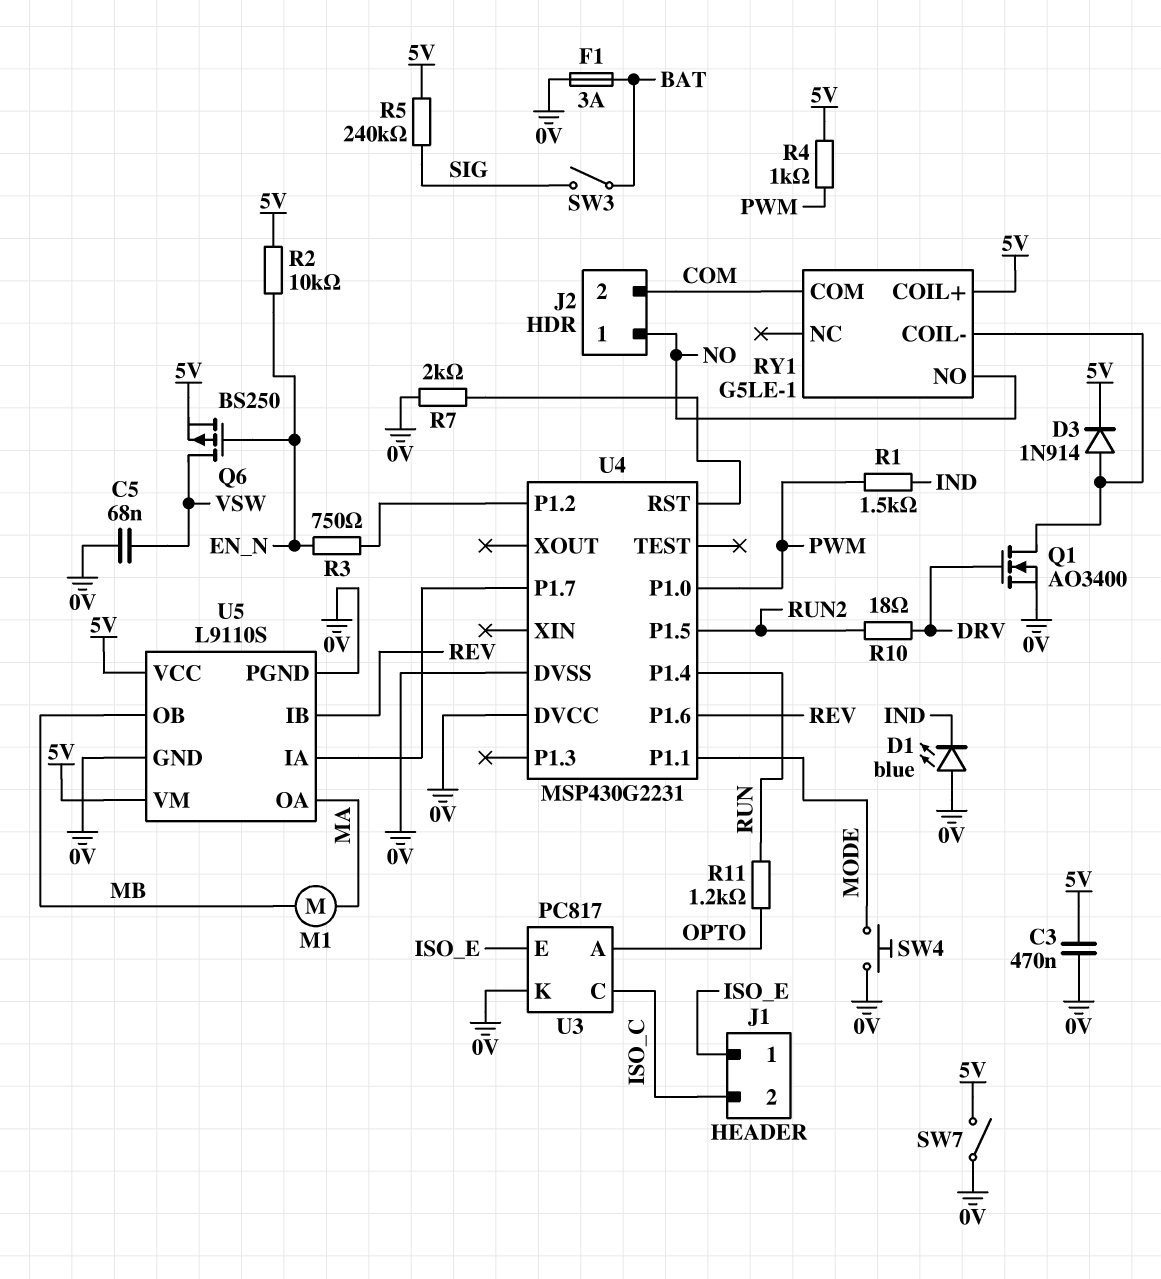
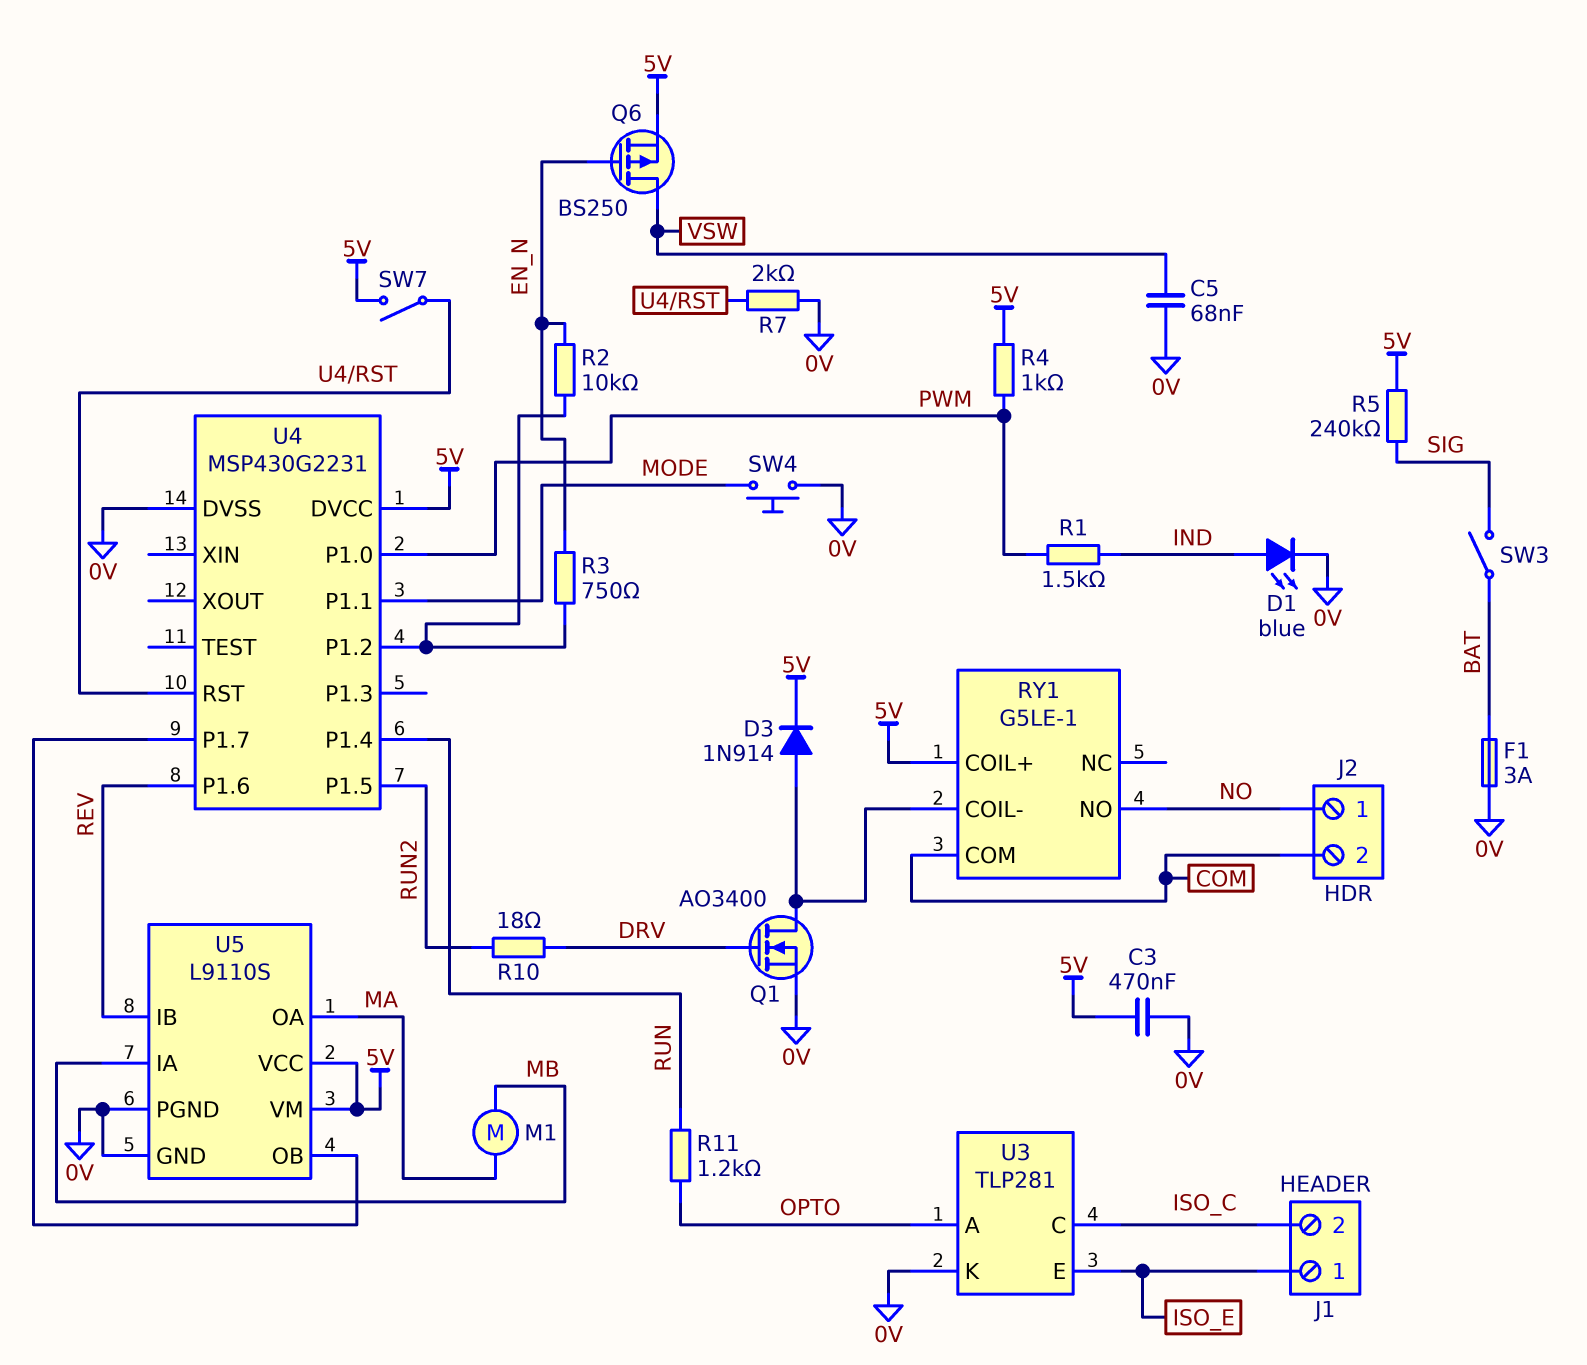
D1: LED blue (A 0V, K IND) -> LED blue (A IND, K 0V)
R2: 10k (5V, EN_N) -> 10k (EN_N, U4/P1.2)
SW7: switch (0V, 5V) -> switch (5V, U4/RST)
U3: PC817 -> TLP281
U4 pin DVCC: 0V -> 5V
U5 pin IA: U4/P1.7 -> MB
U5 pin OB: MB -> U4/P1.7

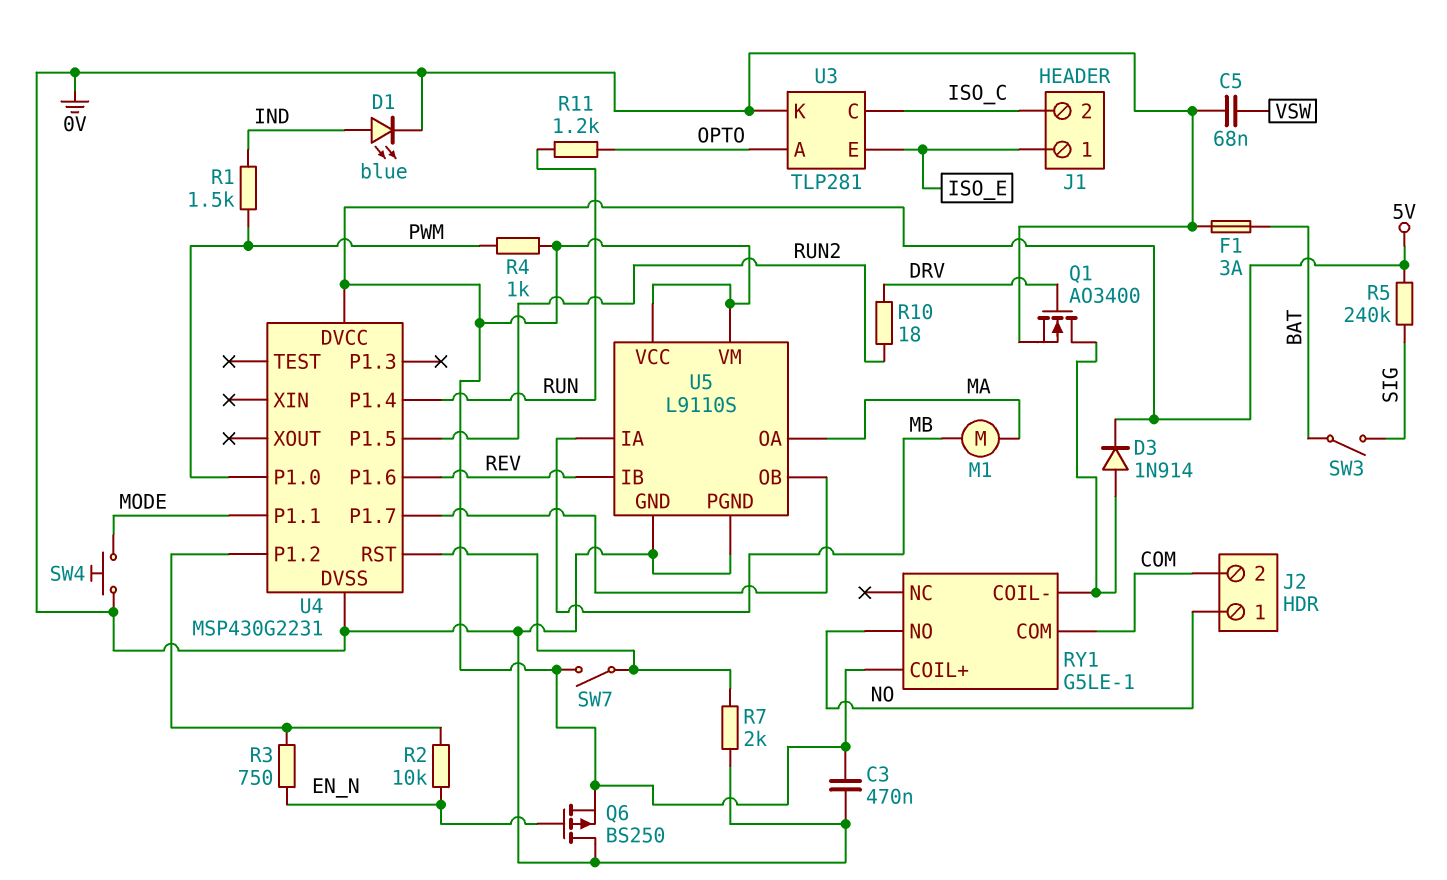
Q6: PMOS BS250 (G EN_N, D VSW, S 5V) -> PMOS BS250 (G EN_N, D 0V, S 5V)

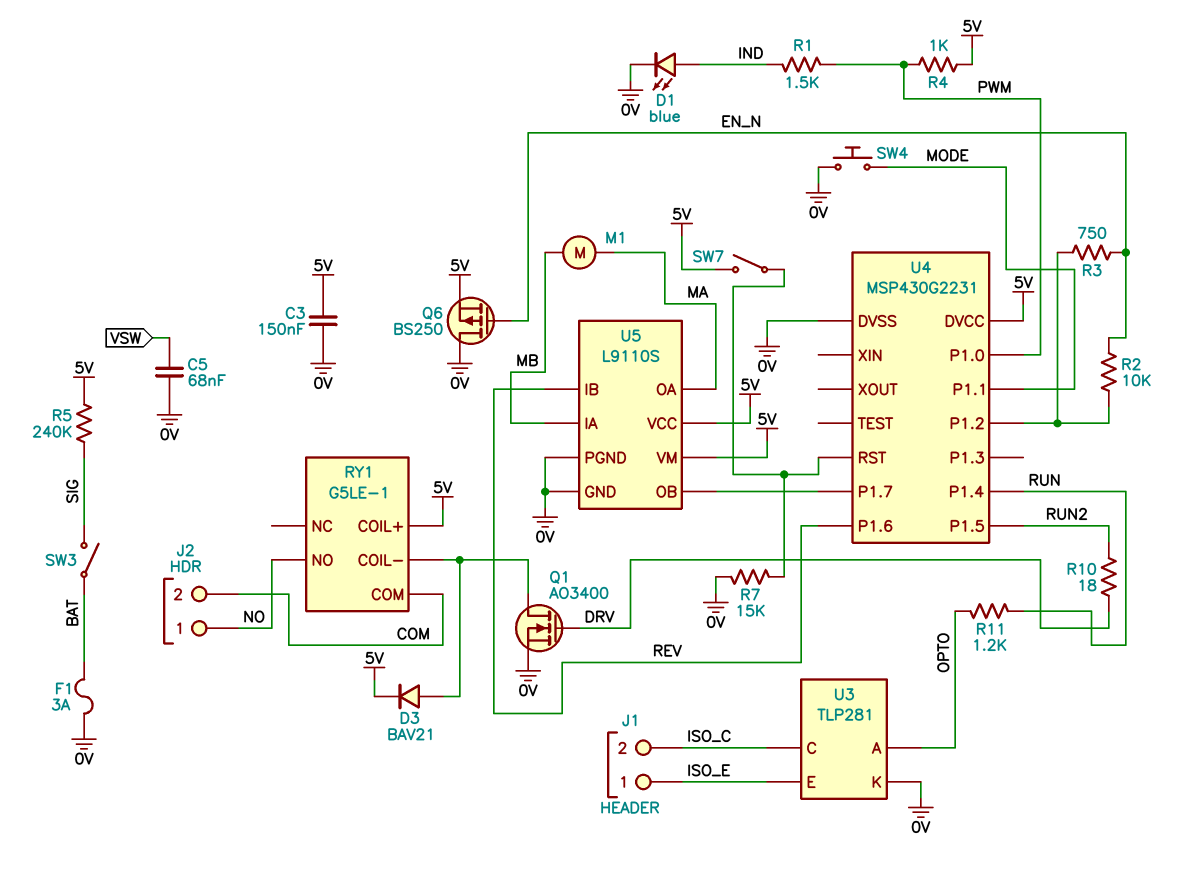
C3: 470nF (0V, 5V) -> 150nF (0V, 5V)
D3: diode 1N914 (A RY1/COIL-, K 5V) -> diode BAV21 (A RY1/COIL-, K 5V)
R7: 2k (0V, U4/RST) -> 15k (0V, U4/RST)

